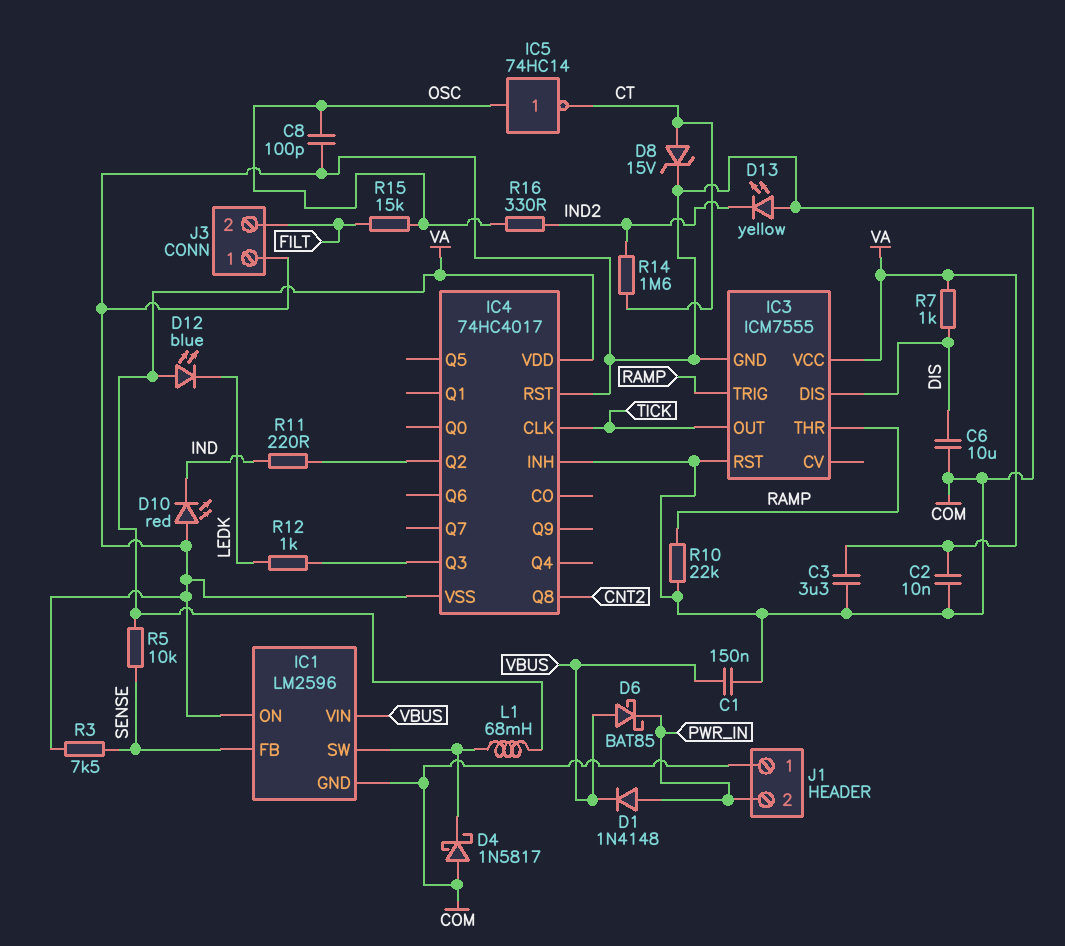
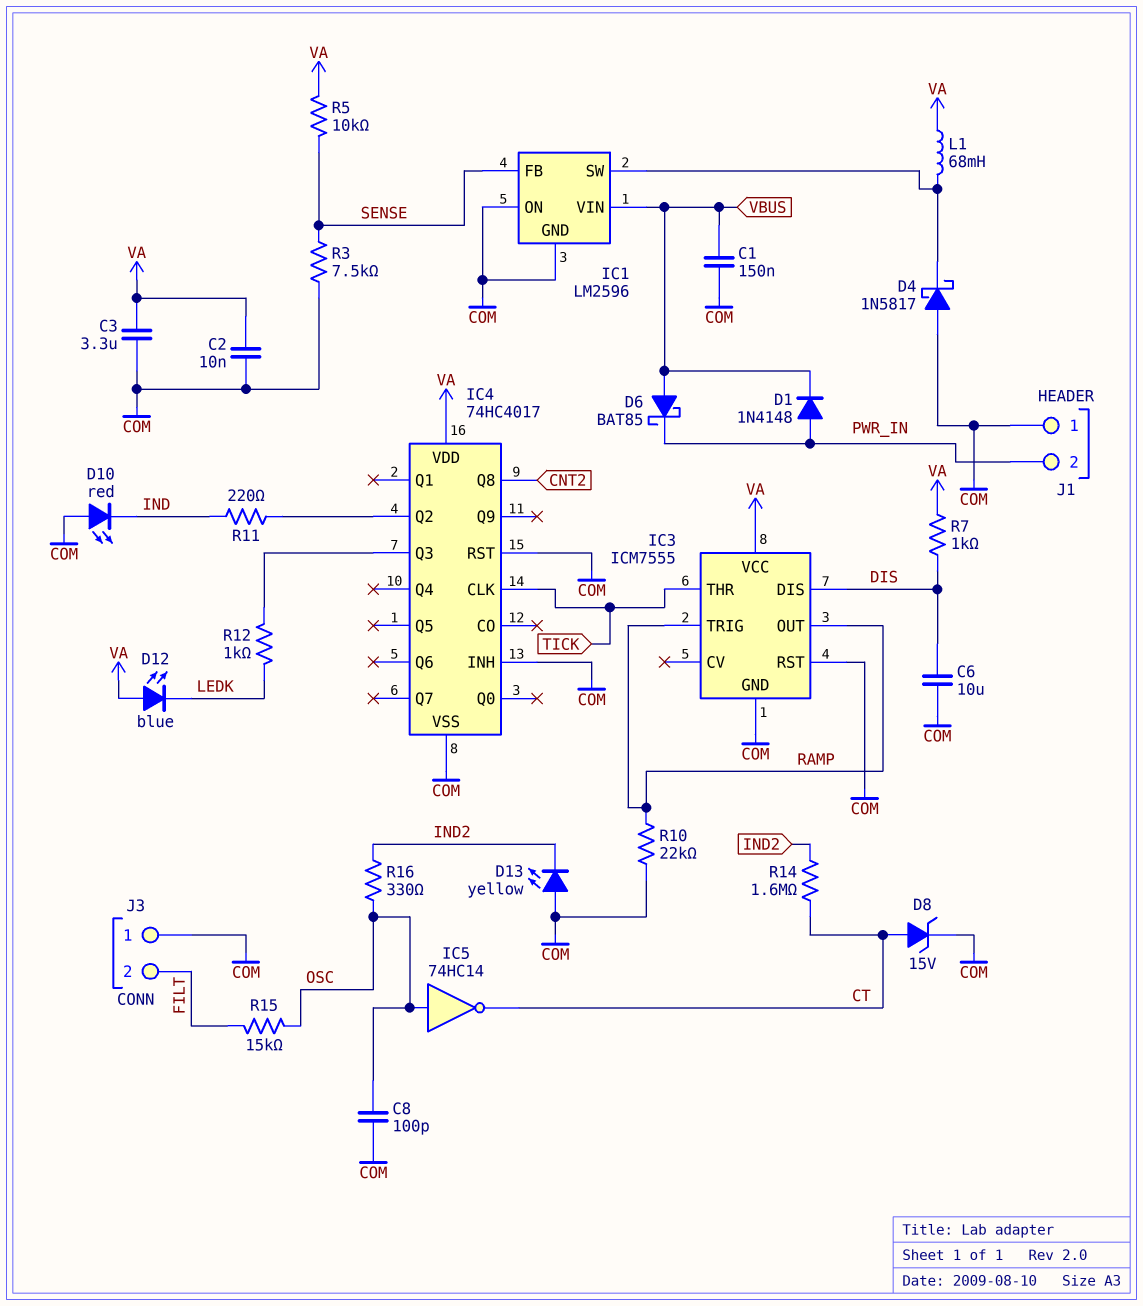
IC3 pin OUT: TICK -> RAMP
IC3 pin THR: RAMP -> TICK

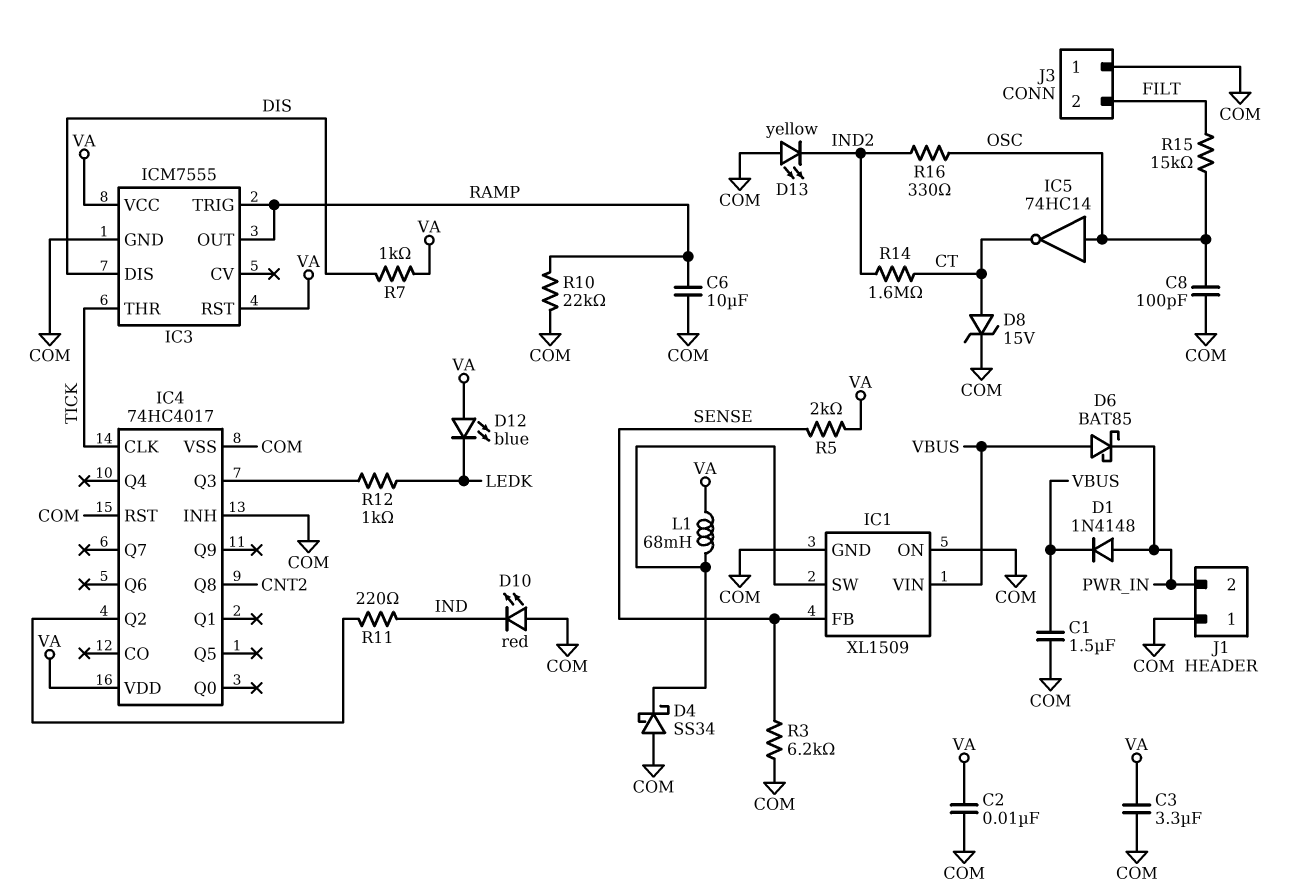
C1: 150nF (COM, VBUS) -> 1.5uF (COM, VBUS)
C6: 10uF (COM, DIS) -> 10uF (COM, RAMP)
D4: schottky 1N5817 (A COM, K IC1/SW) -> schottky SS34 (A COM, K IC1/SW)
IC1: LM2596 -> XL1509
IC3 pin RST: COM -> VA
R3: 7.5k (COM, SENSE) -> 6.2k (COM, SENSE)
R5: 10k (SENSE, VA) -> 2k (SENSE, VA)

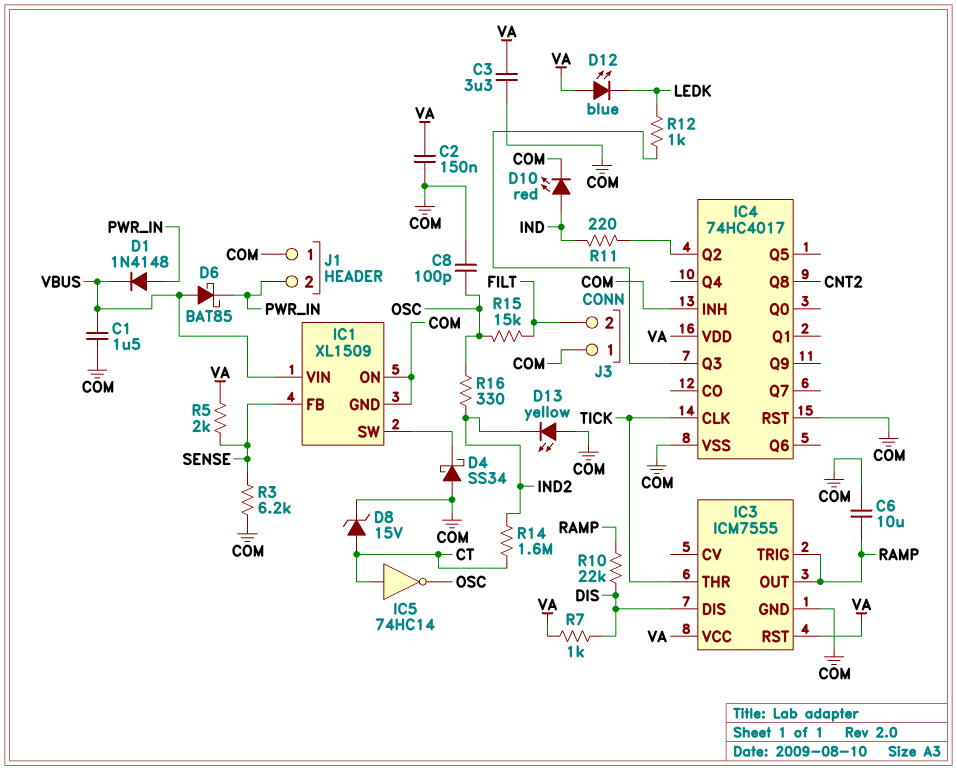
C2: 10nF (COM, VA) -> 150nF (COM, VA)
D10: LED red (A COM, K IND) -> LED red (A IND, K COM)
IC5: NOT 74HC14 (in OSC, out CT) -> NOT 74HC14 (in CT, out OSC)
L1: 68mH (IC1/SW, VA) -> none
R10: 22k (COM, RAMP) -> 22k (DIS, RAMP)

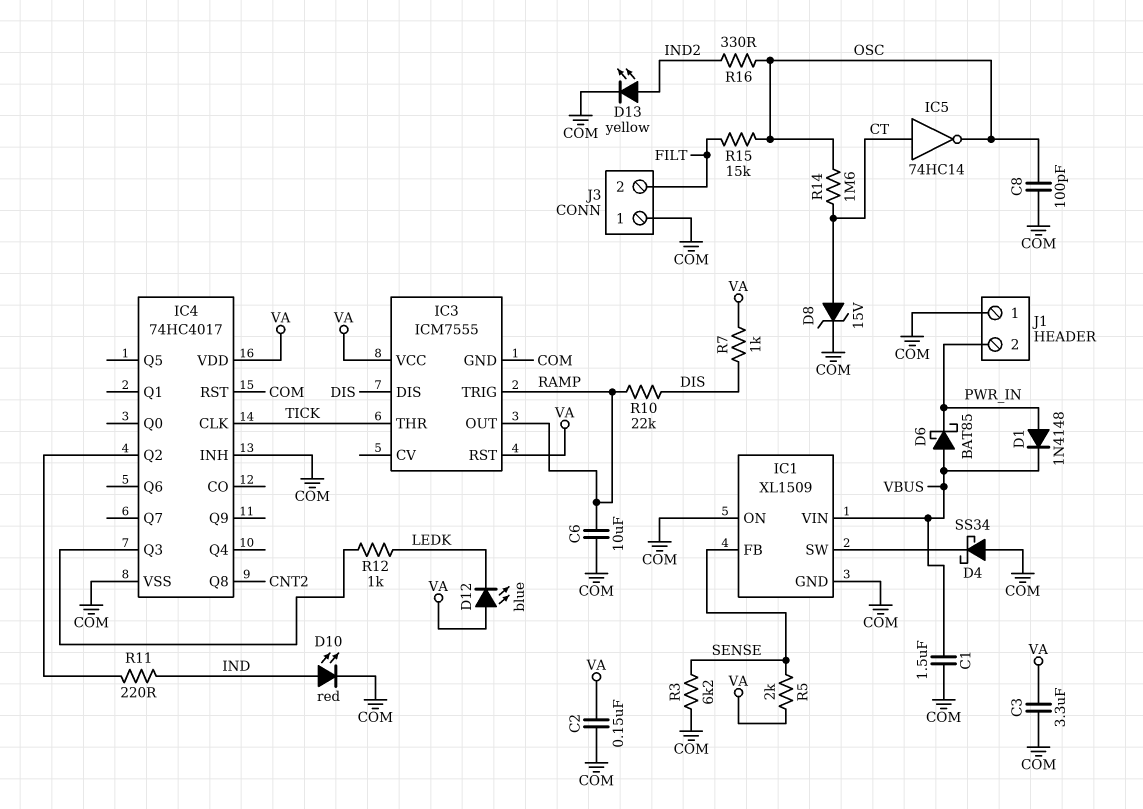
D13: LED yellow (A COM, K IND2) -> LED yellow (A IND2, K COM)
R14: 1.6M (CT, IND2) -> 1.6M (CT, OSC)

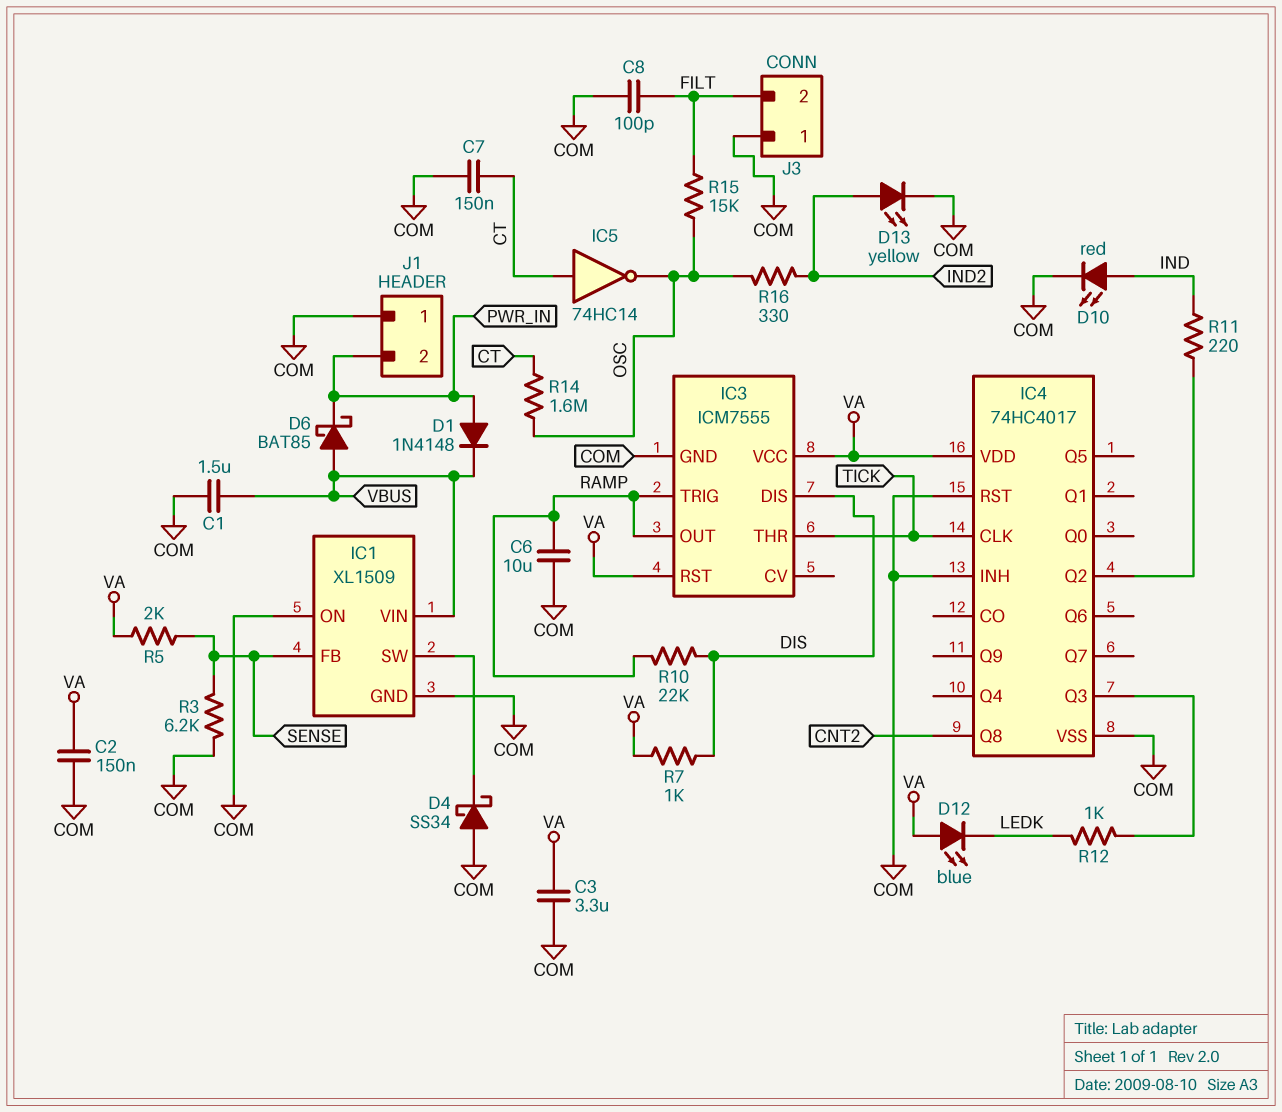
C7: none -> 150nF (COM, CT)
C8: 100pF (COM, OSC) -> 100pF (COM, FILT)
D8: zener 15V (A CT, K COM) -> none

